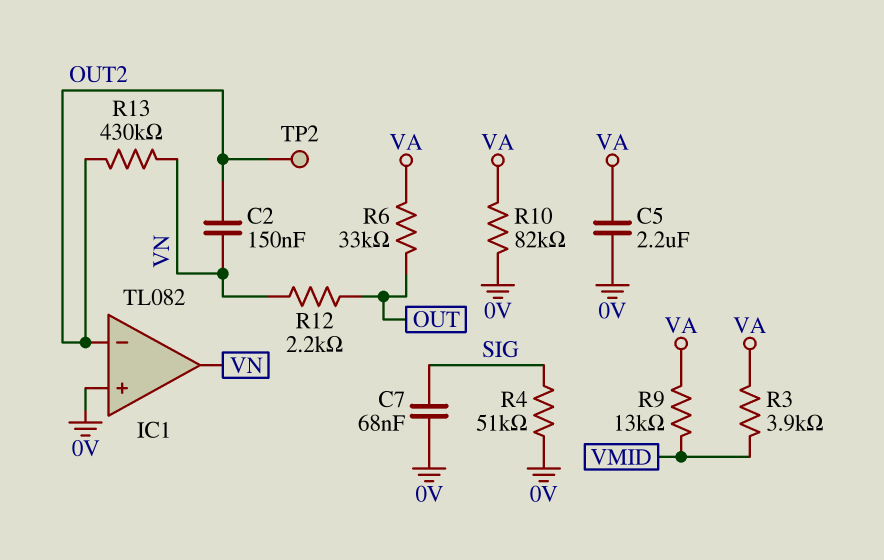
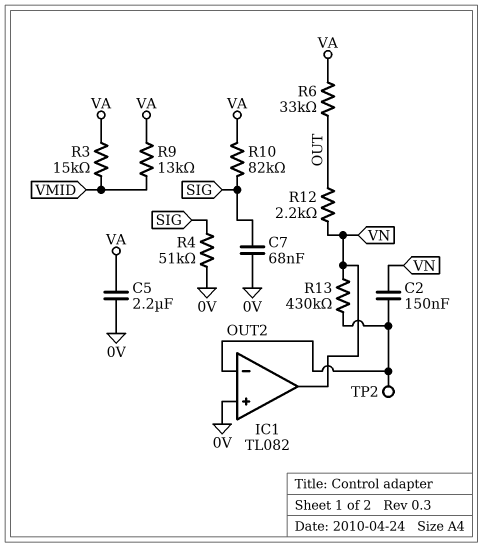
R3: 3.9k (VA, VMID) -> 15k (VA, VMID)
R10: 82k (0V, VA) -> 82k (SIG, VA)

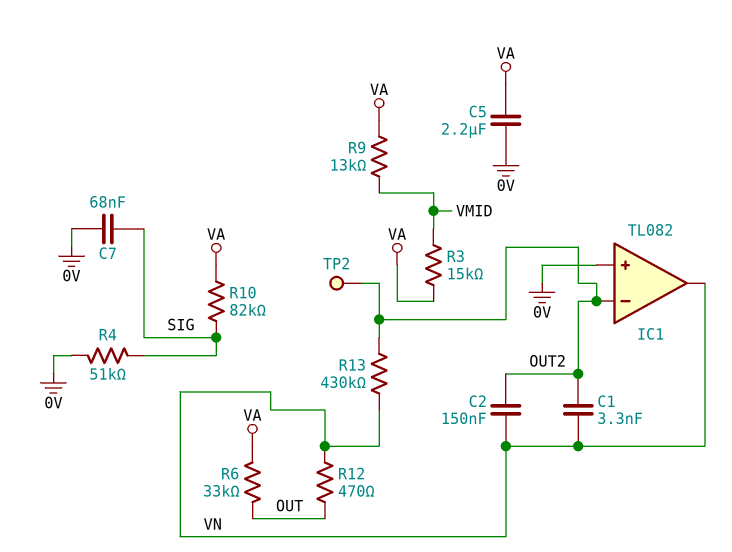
C1: none -> 3.3nF (OUT2, VN)
R12: 2.2k (OUT, VN) -> 470 (OUT, VN)

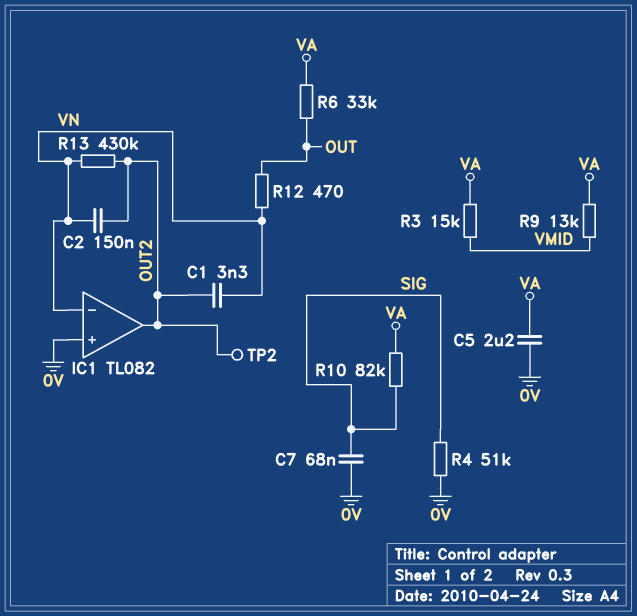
IC1 pin in-: OUT2 -> VN
IC1 pin out: VN -> OUT2

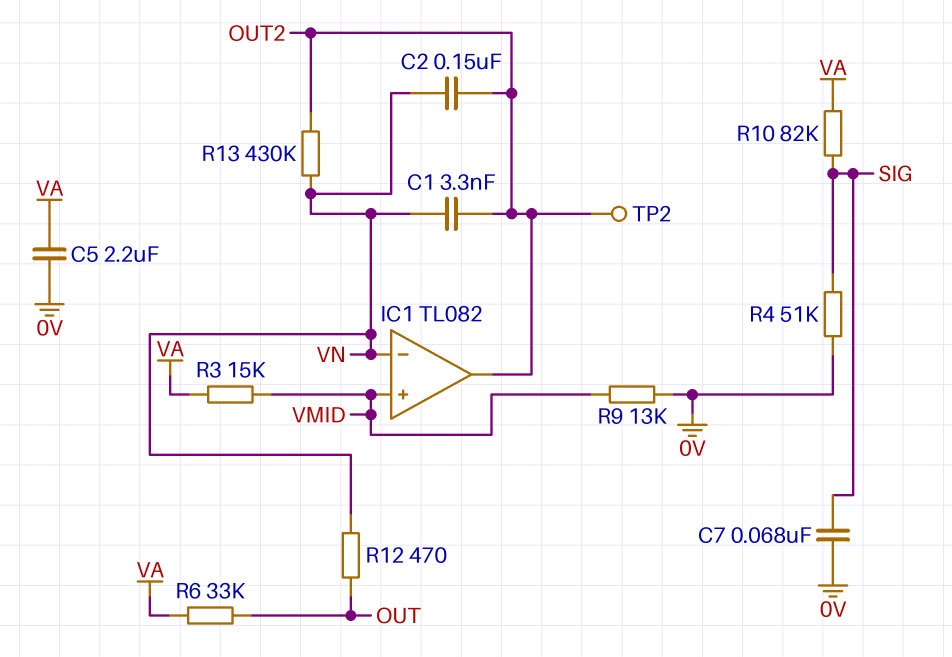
IC1 pin in+: 0V -> VMID
R9: 13k (VA, VMID) -> 13k (0V, VMID)

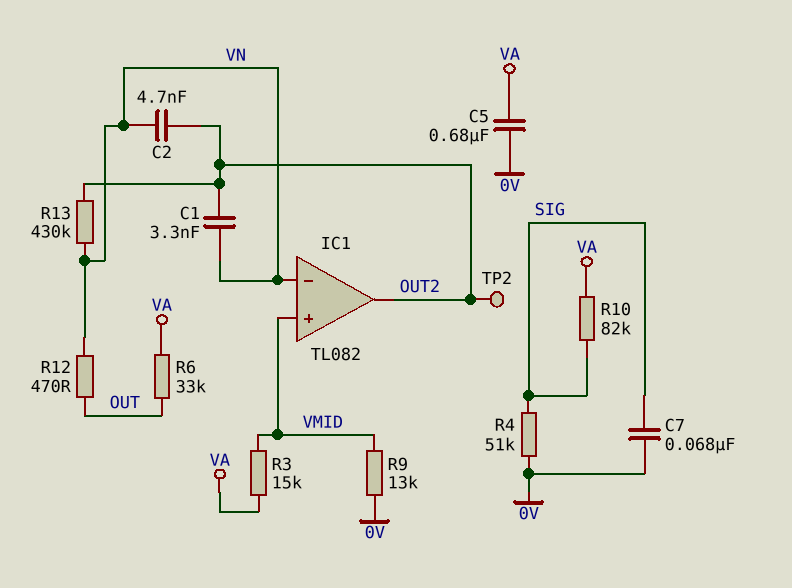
C2: 150nF (OUT2, VN) -> 4.7nF (OUT2, VN)
C5: 2.2uF (0V, VA) -> 680nF (0V, VA)

